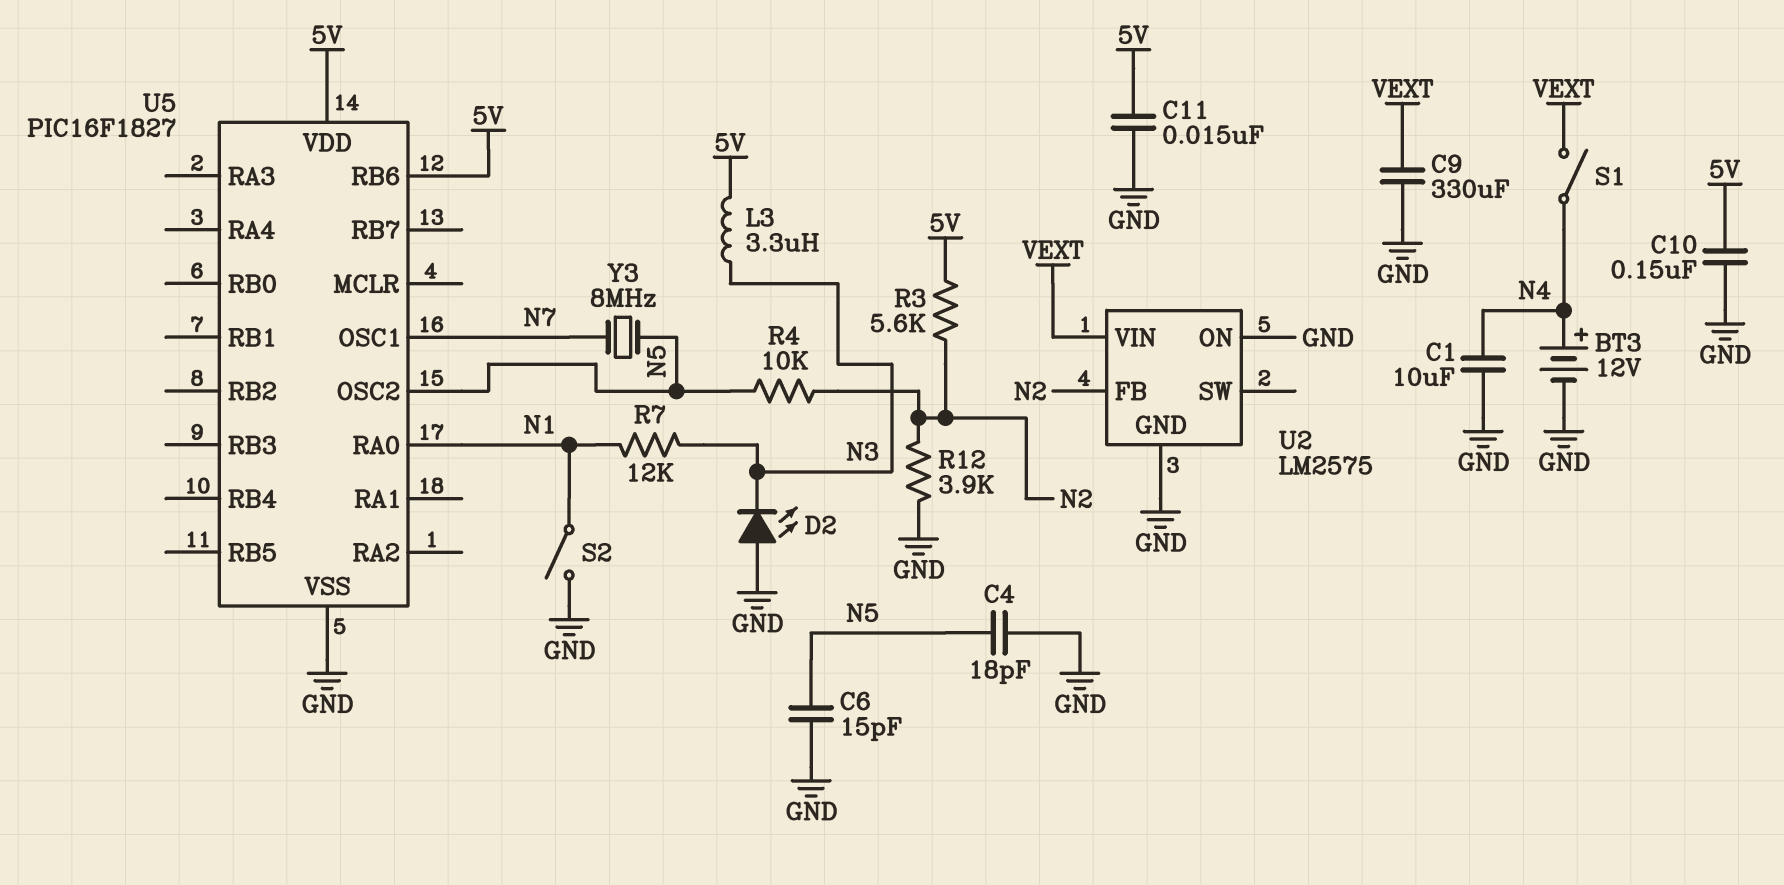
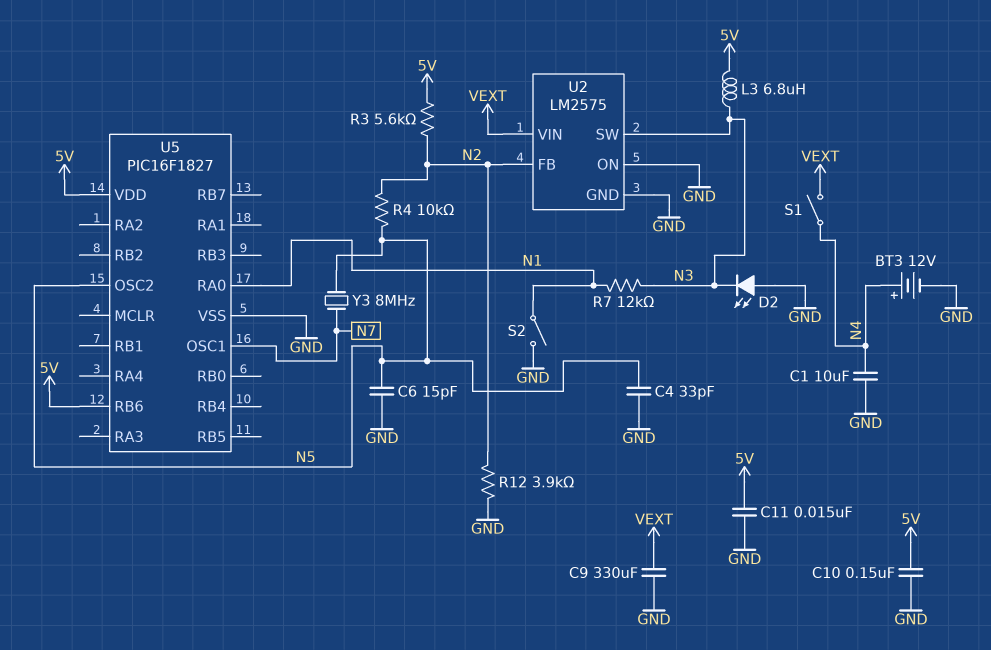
C4: 18pF (GND, N5) -> 33pF (GND, N5)
L3: 3.3uH (5V, N3) -> 6.8uH (5V, N3)
U2 pin SW: none -> N3

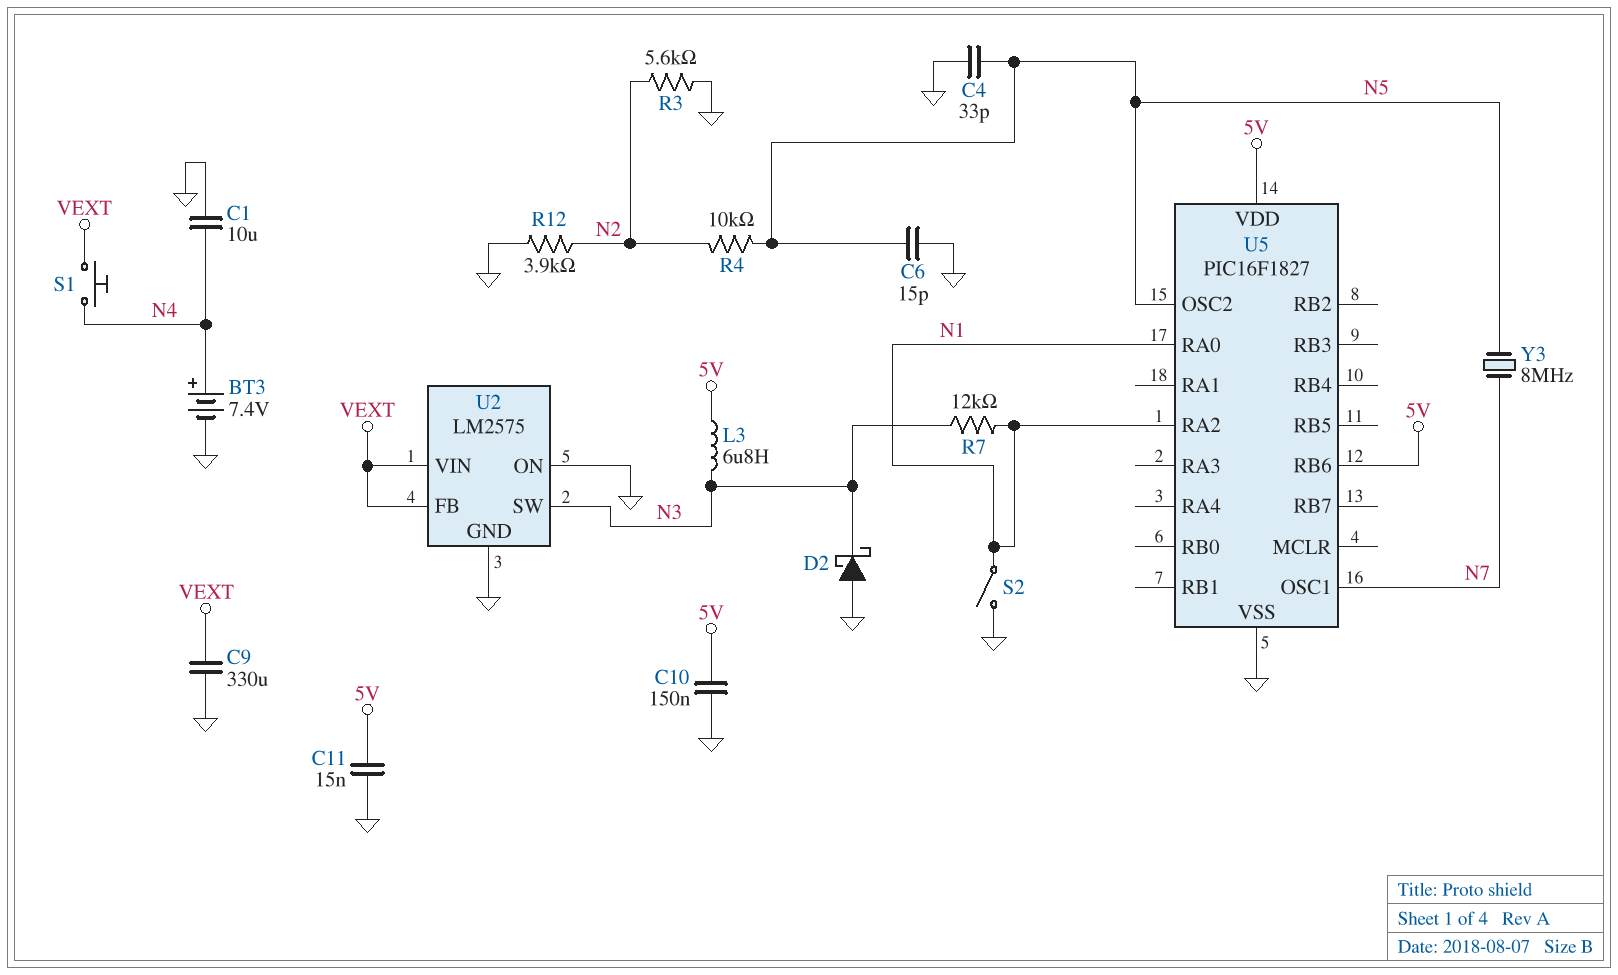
BT3: 12V (plus N4, minus GND) -> 7.4V (plus N4, minus GND)
D2: LED (A GND, K N3) -> schottky (A GND, K N3)
R3: 5.6k (5V, N2) -> 5.6k (GND, N2)
S1: switch (N4, VEXT) -> button (N4, VEXT)
U2 pin FB: N2 -> VEXT
U5 pin RA2: none -> N1

